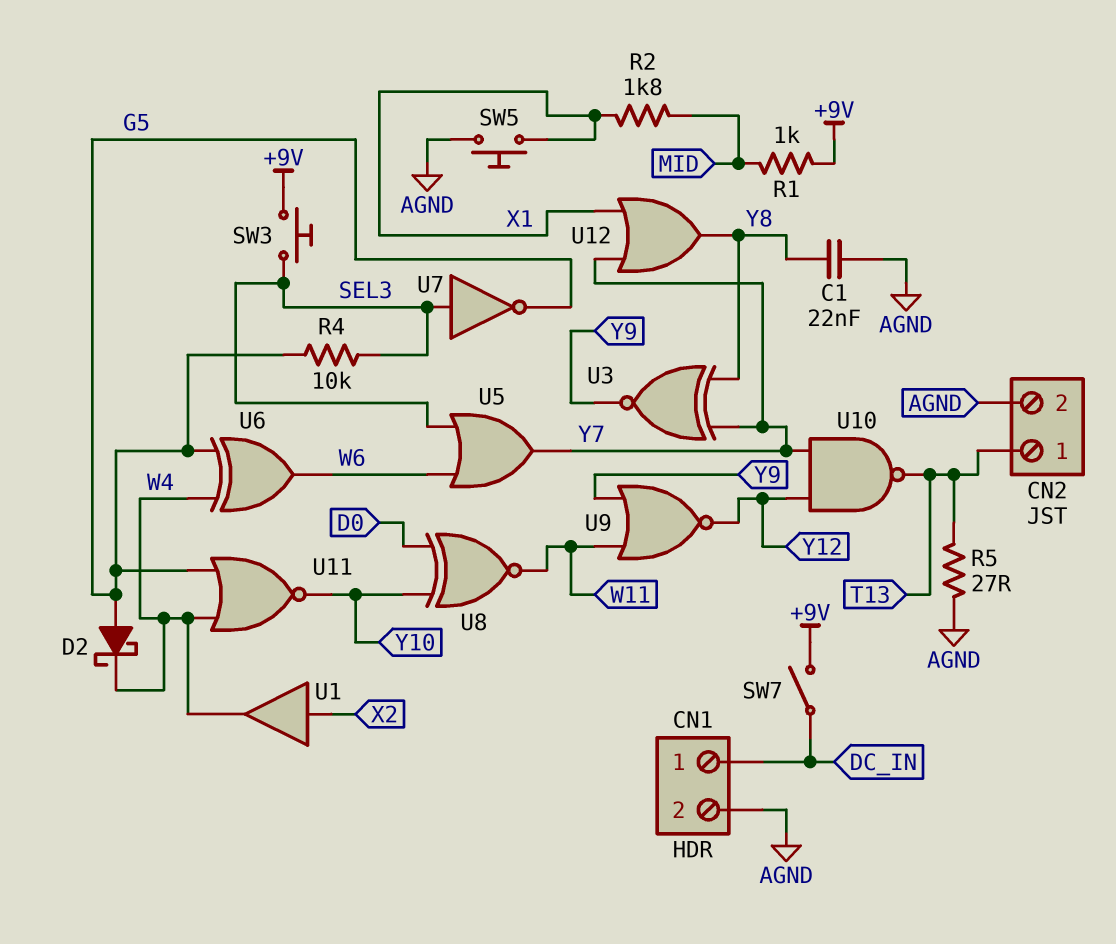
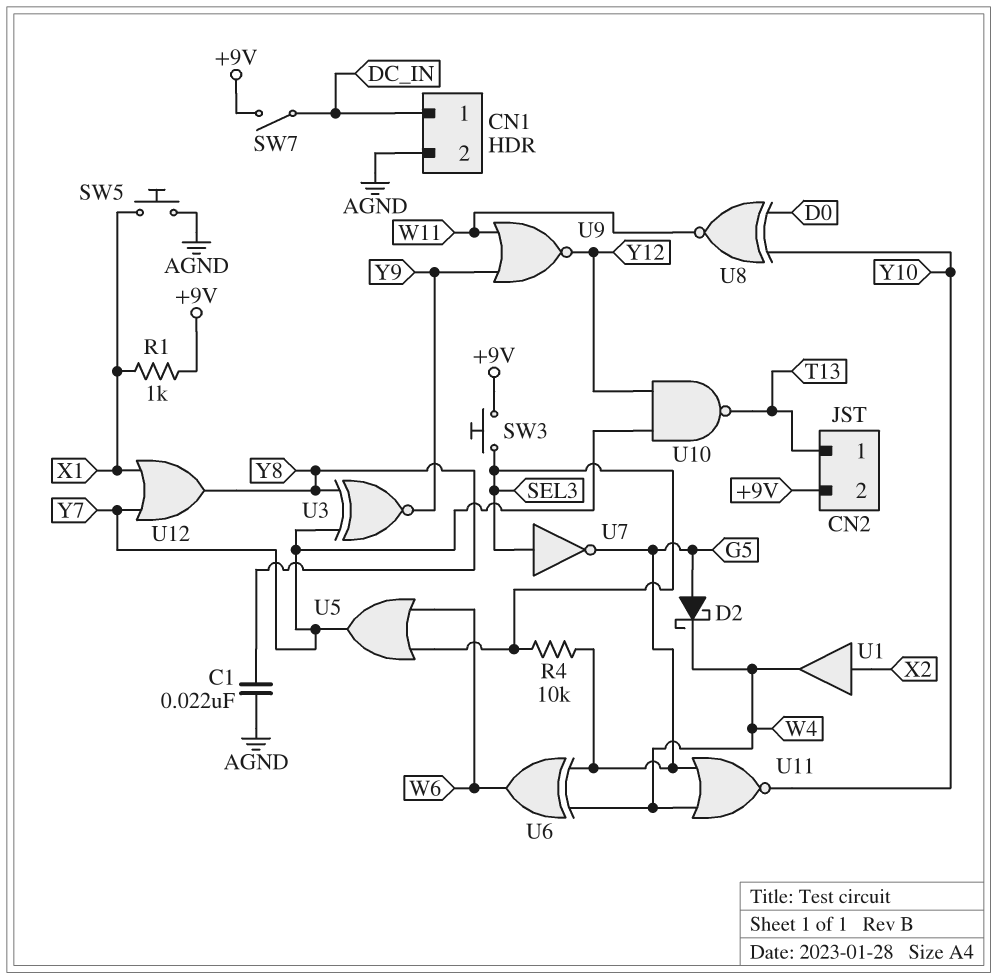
CN2 pin 2: AGND -> +9V
R1: 1k (+9V, MID) -> 1k (+9V, X1)
R2: 1.8k (MID, X1) -> none
R5: 27 (AGND, T13) -> none

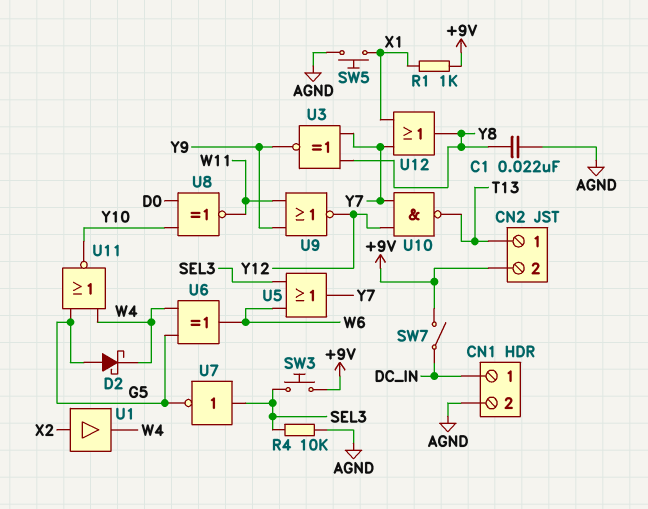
R4: 10k (G5, SEL3) -> 10k (AGND, SEL3)

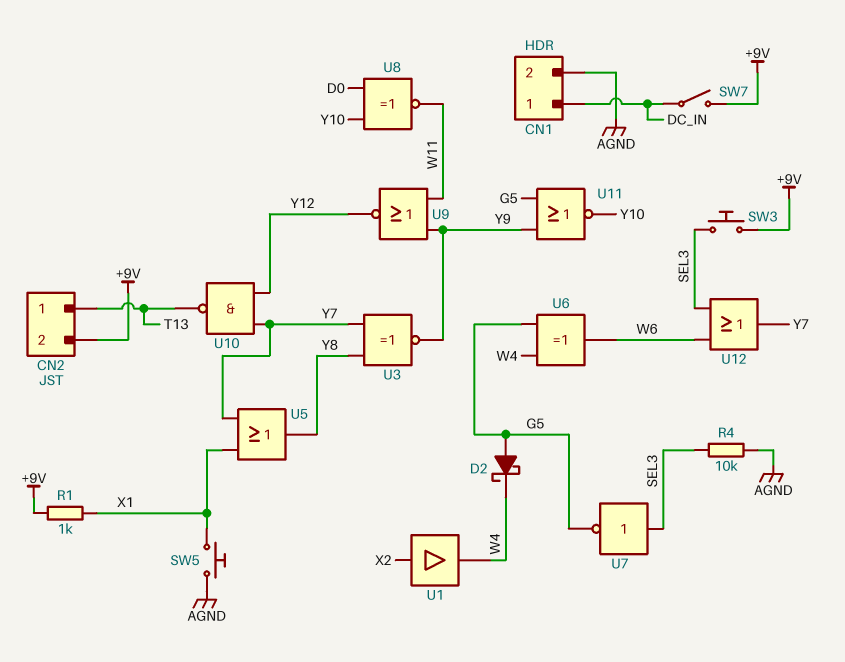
C1: 22nF (AGND, Y8) -> none
U5: OR (in SEL3, in W6, out Y7) -> OR (in X1, in Y7, out Y8)
U11: NOR (in G5, in W4, out Y10) -> NOR (in G5, in Y9, out Y10)
U12: OR (in X1, in Y7, out Y8) -> OR (in SEL3, in W6, out Y7)

